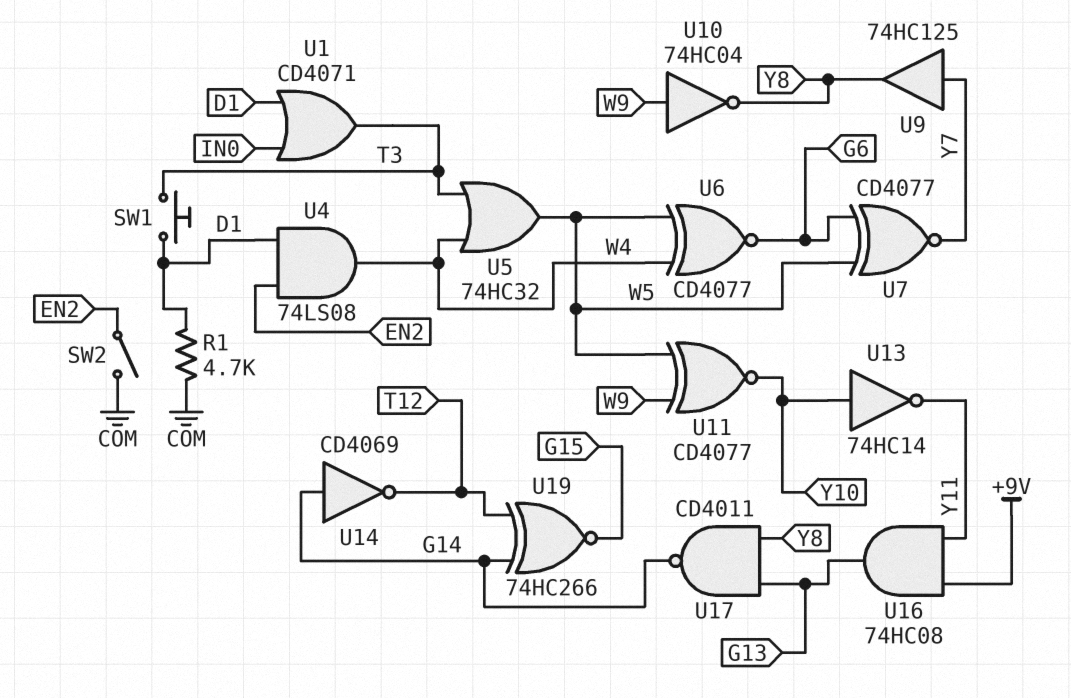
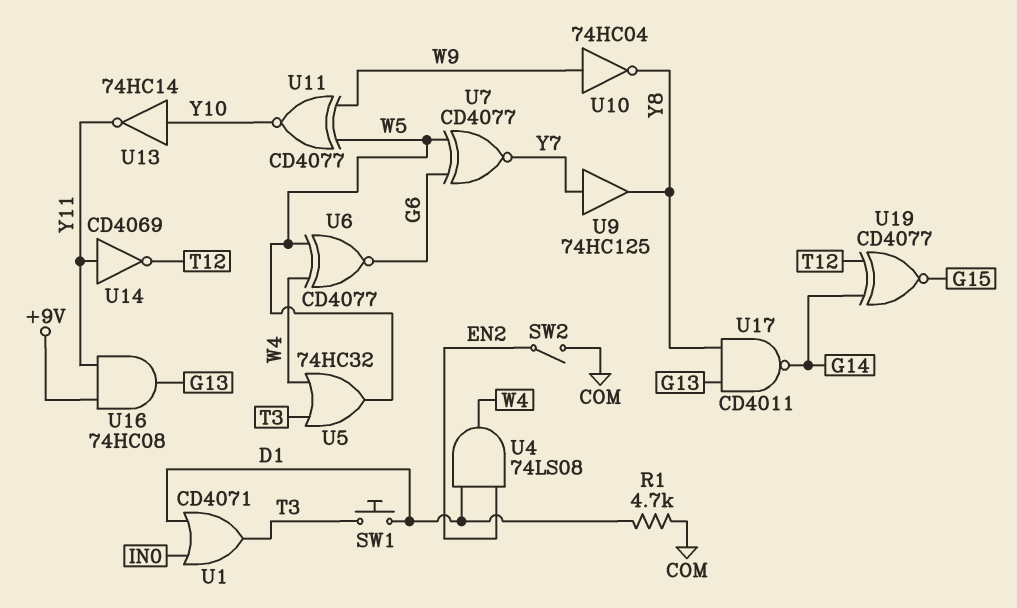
U14: NOT CD4069 (in G14, out T12) -> NOT CD4069 (in Y11, out T12)
U19: XNOR 74HC266 (in G14, in T12, out G15) -> XNOR CD4077 (in G14, in T12, out G15)

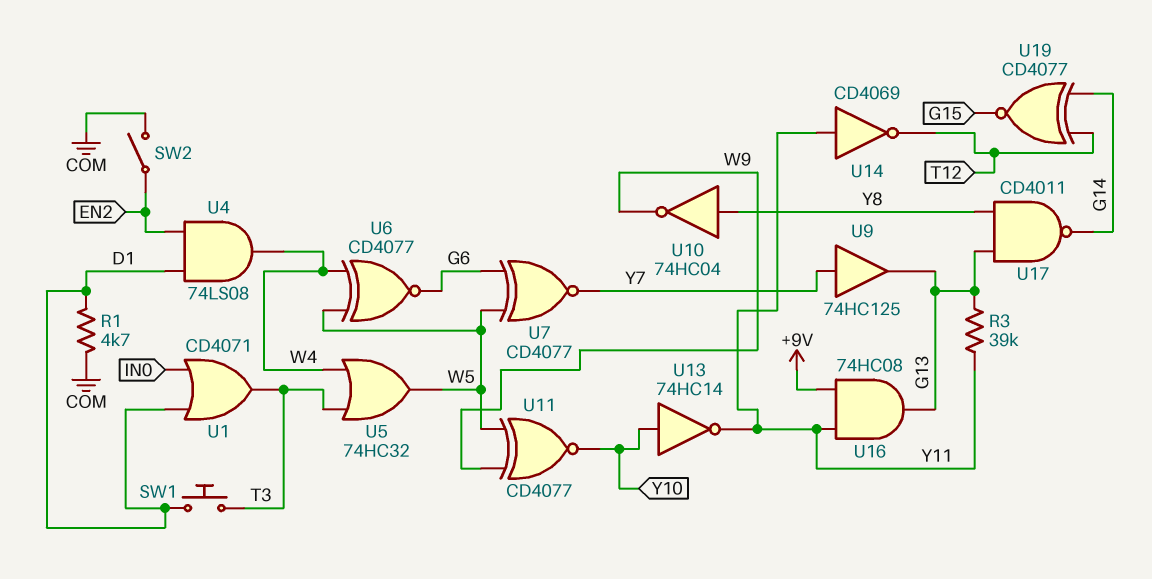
R3: none -> 39k (G13, Y11)
U9: buffer 74HC125 (in Y7, out Y8) -> buffer 74HC125 (in Y7, out G13)
U10: NOT 74HC04 (in W9, out Y8) -> NOT 74HC04 (in Y8, out W9)

